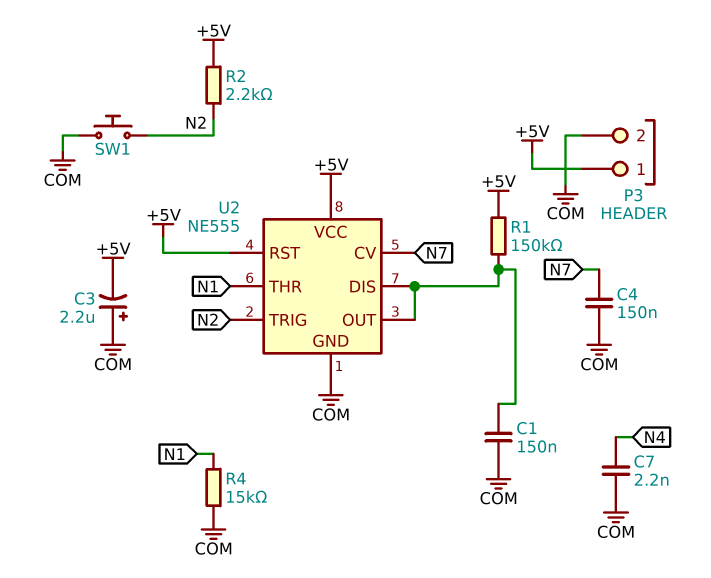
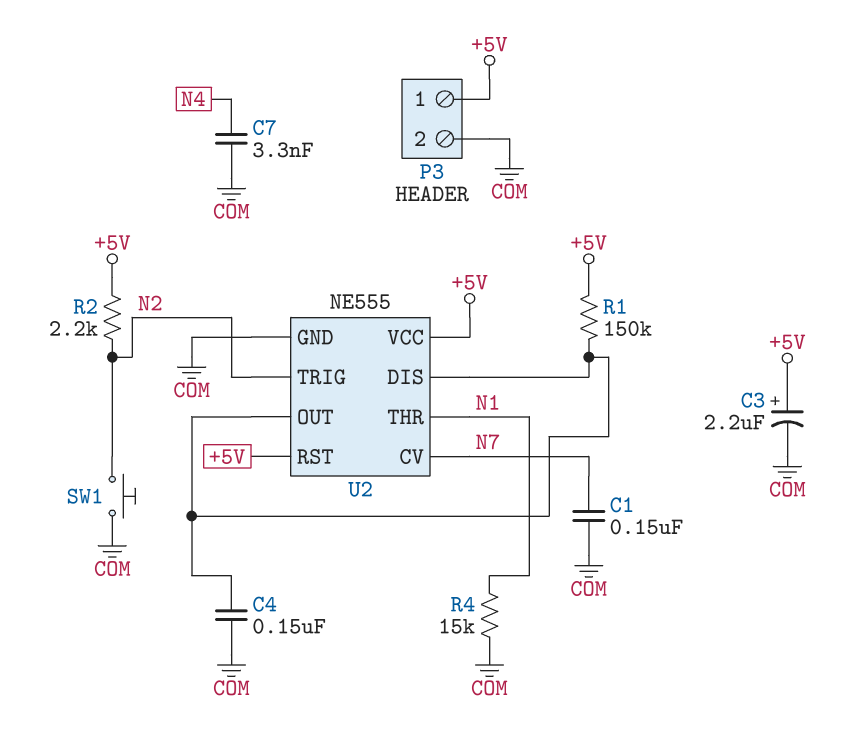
C1: 150nF (COM, U2/DIS) -> 150nF (COM, N7)
C3: 2.2uF (plus COM, minus +5V) -> 2.2uF (plus +5V, minus COM)
C4: 150nF (COM, N7) -> 150nF (COM, U2/DIS)
C7: 2.2nF (COM, N4) -> 3.3nF (COM, N4)

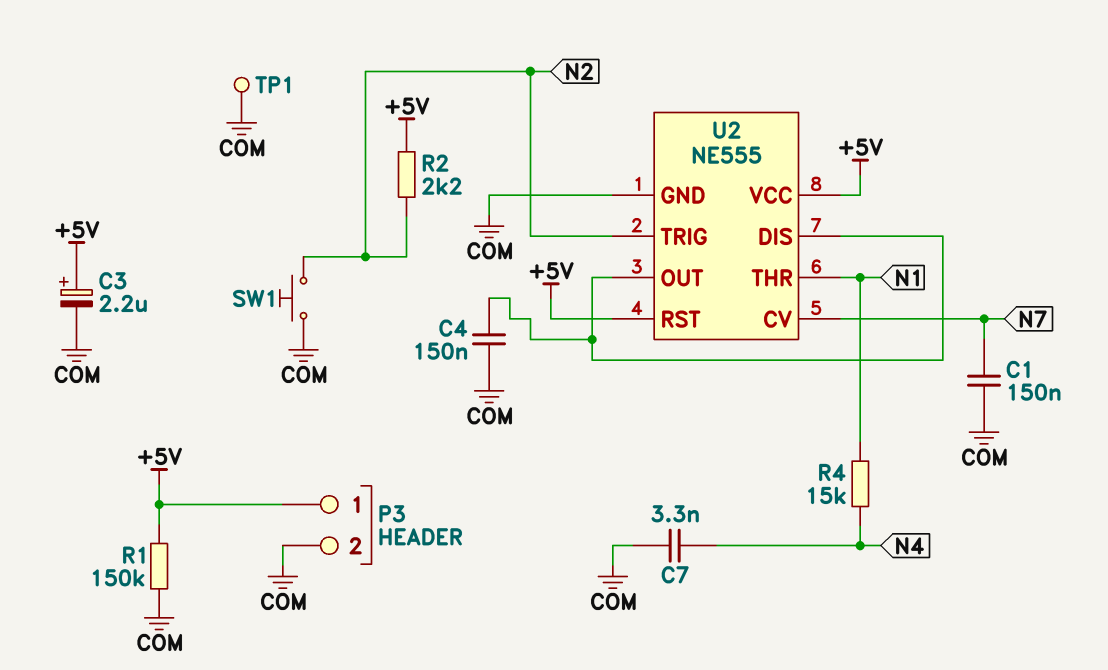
R1: 150k (+5V, U2/DIS) -> 150k (+5V, COM)
R4: 15k (COM, N1) -> 15k (N1, N4)
TP1: none -> test point (COM)

